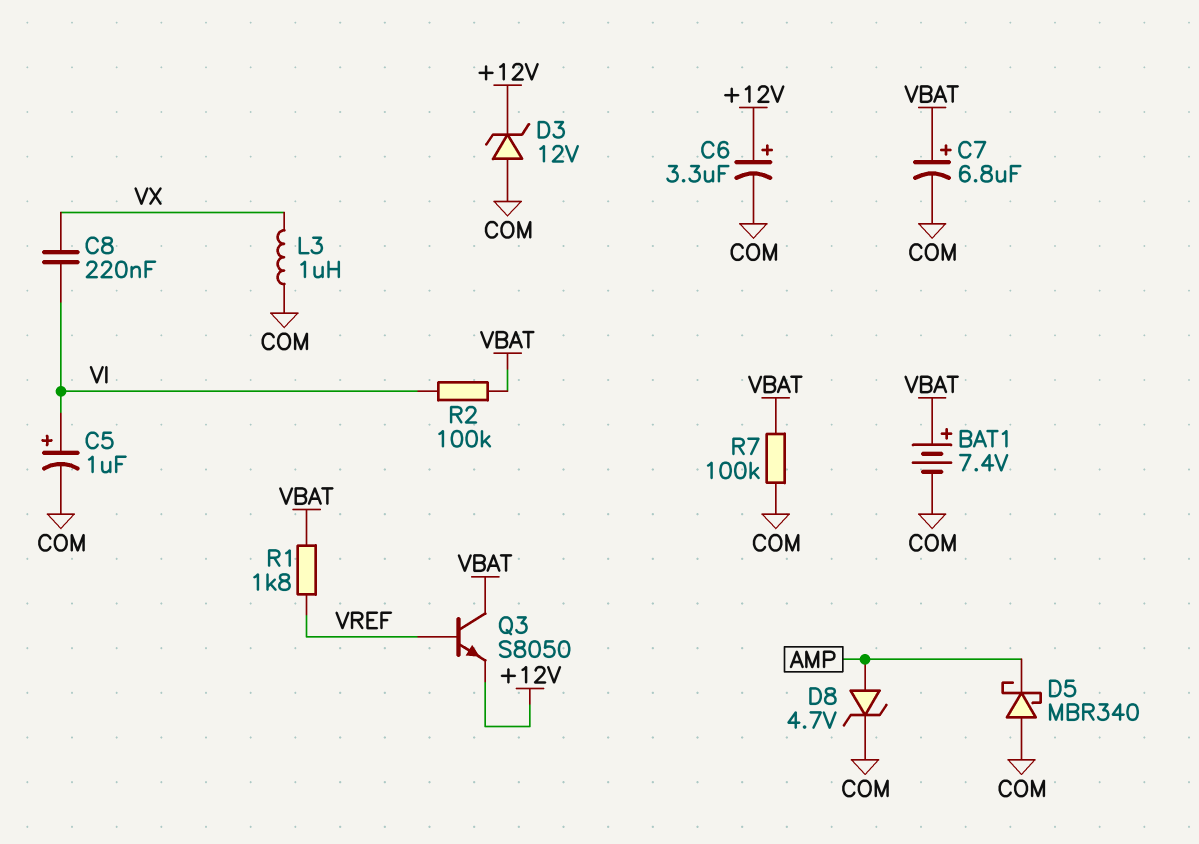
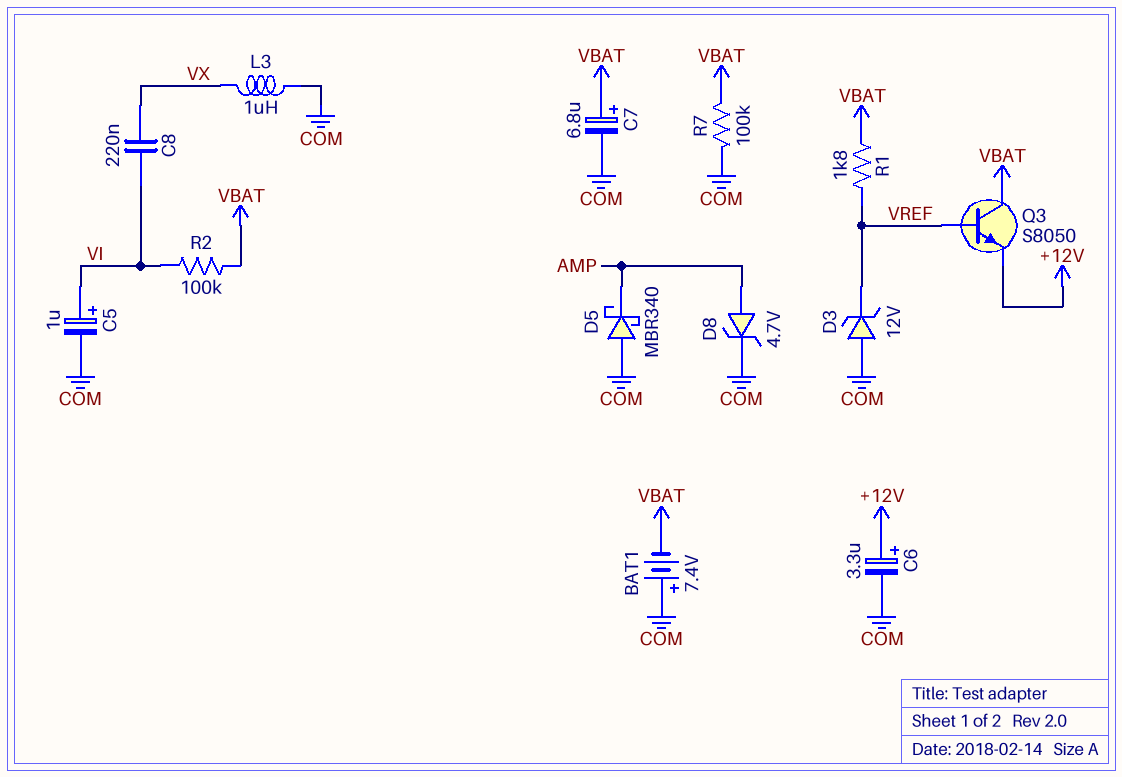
BAT1: 7.4V (plus VBAT, minus COM) -> 7.4V (plus COM, minus VBAT)
D3: zener 12V (A COM, K +12V) -> zener 12V (A COM, K VREF)

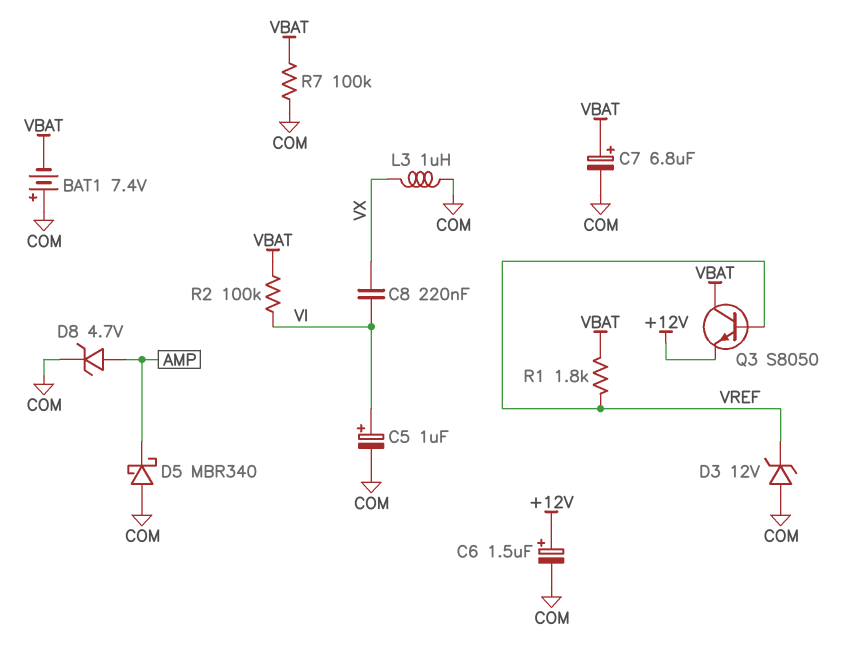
C6: 3.3uF (plus +12V, minus COM) -> 1.5uF (plus +12V, minus COM)

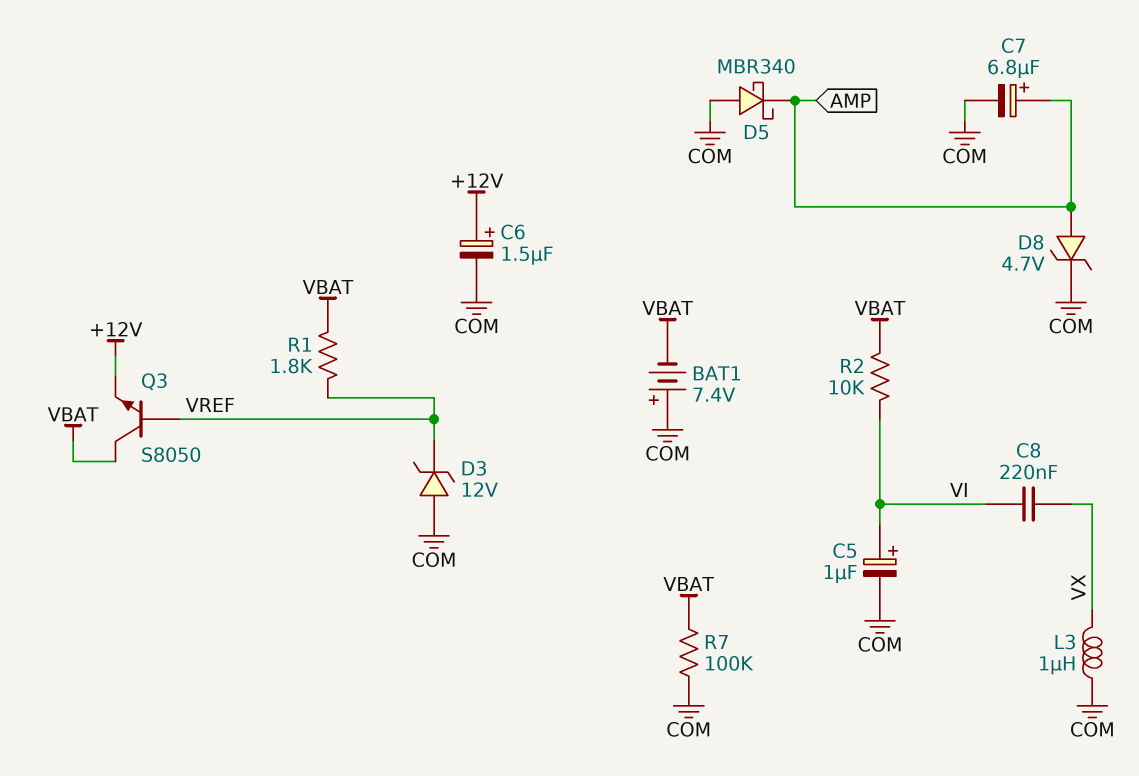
C7: 6.8uF (plus VBAT, minus COM) -> 6.8uF (plus AMP, minus COM)
R2: 100k (VBAT, VI) -> 10k (VBAT, VI)

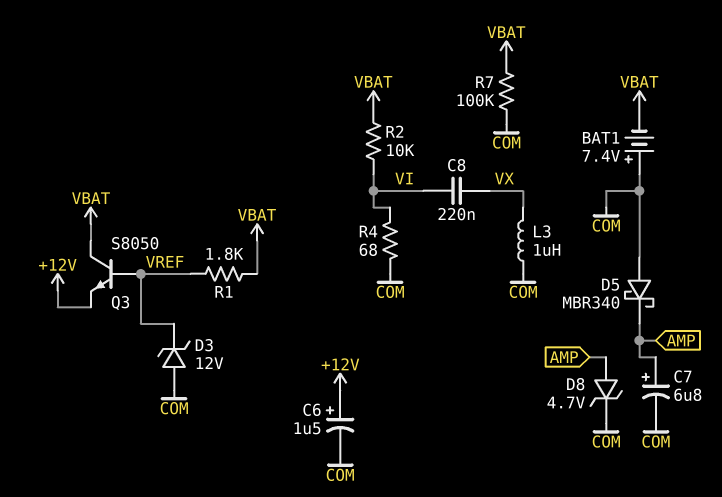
C5: 1uF (plus VI, minus COM) -> none
R4: none -> 68 (COM, VI)

